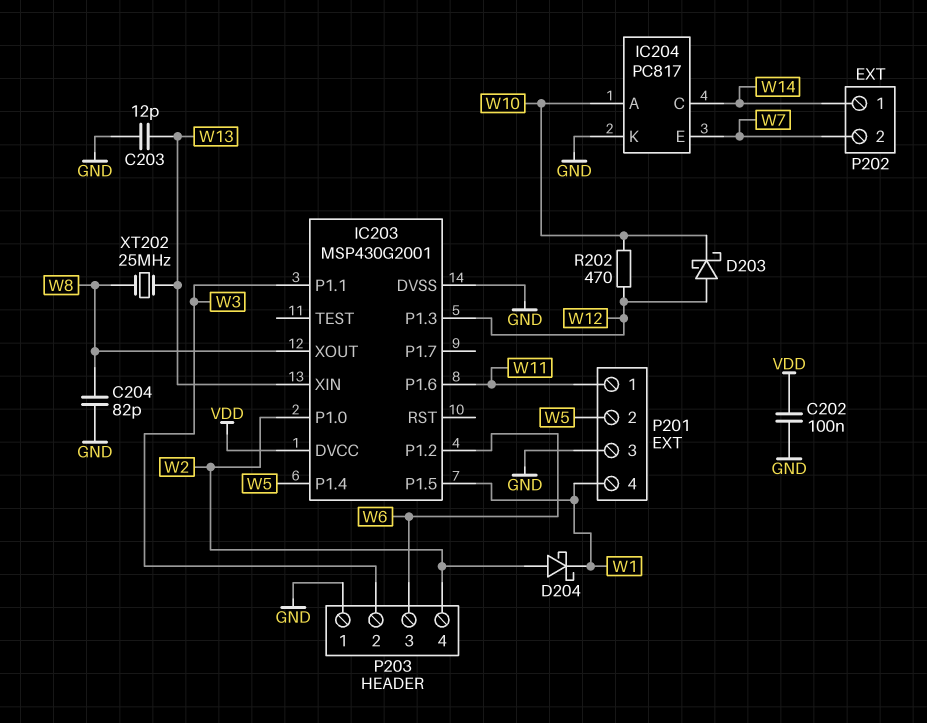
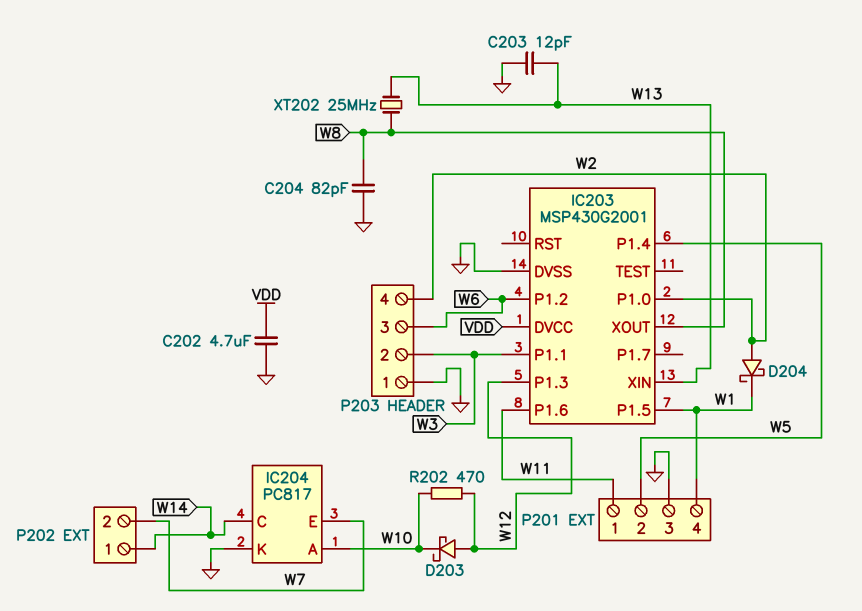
C202: 100nF (GND, VDD) -> 4.7uF (GND, VDD)

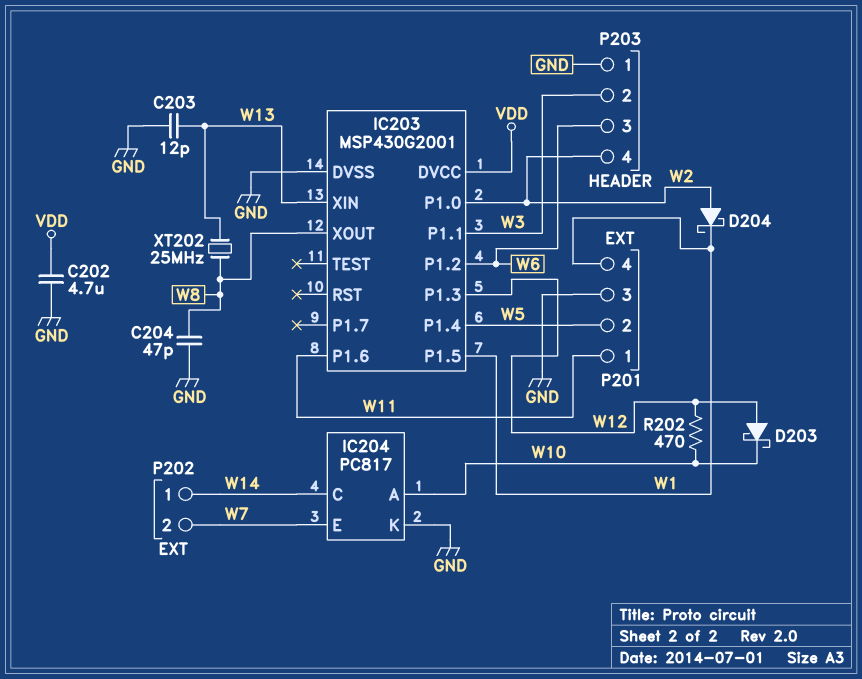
C204: 82pF (GND, W8) -> 47pF (GND, W8)

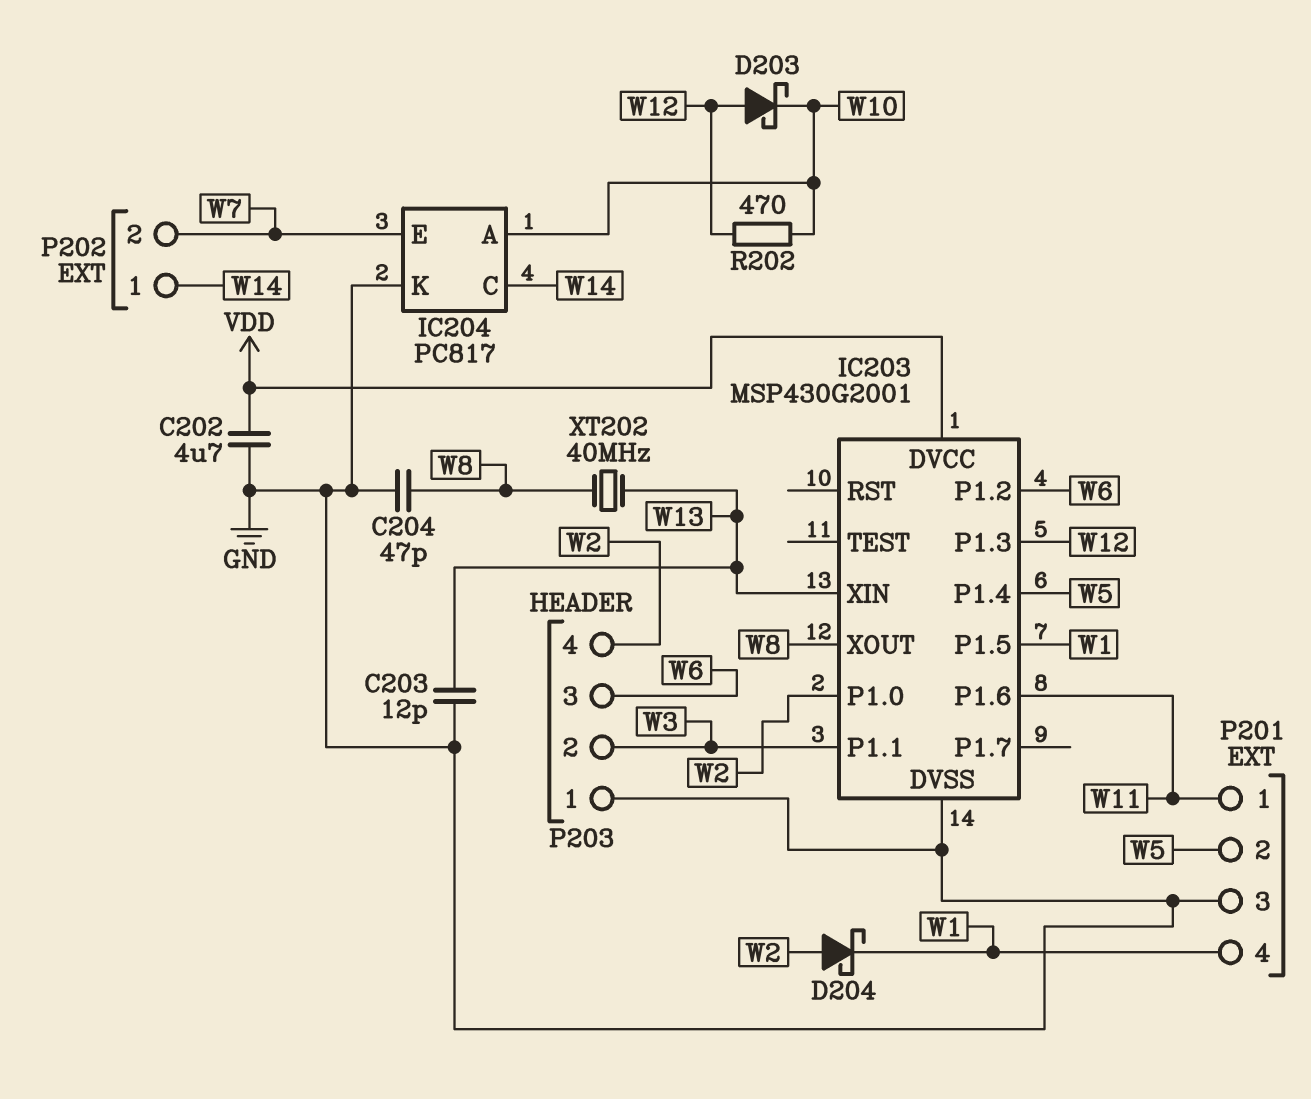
XT202: 25MHz (W8, W13) -> 40MHz (W8, W13)

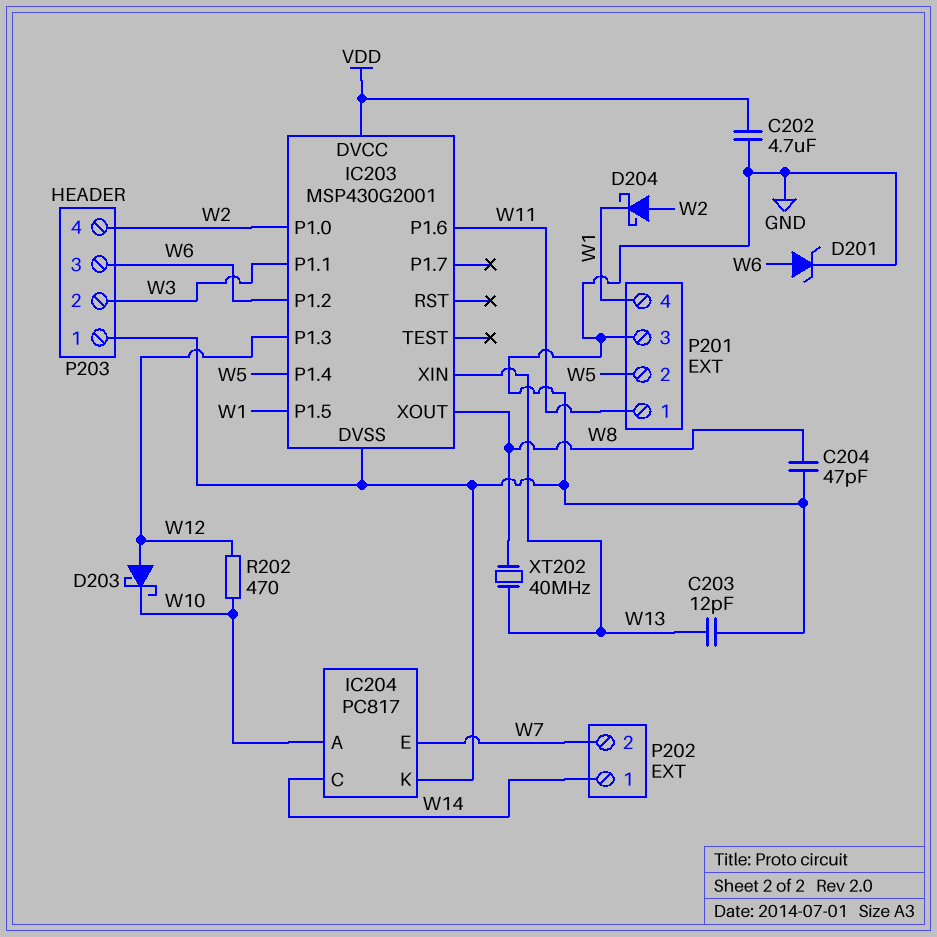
D201: none -> zener (A W6, K GND)

